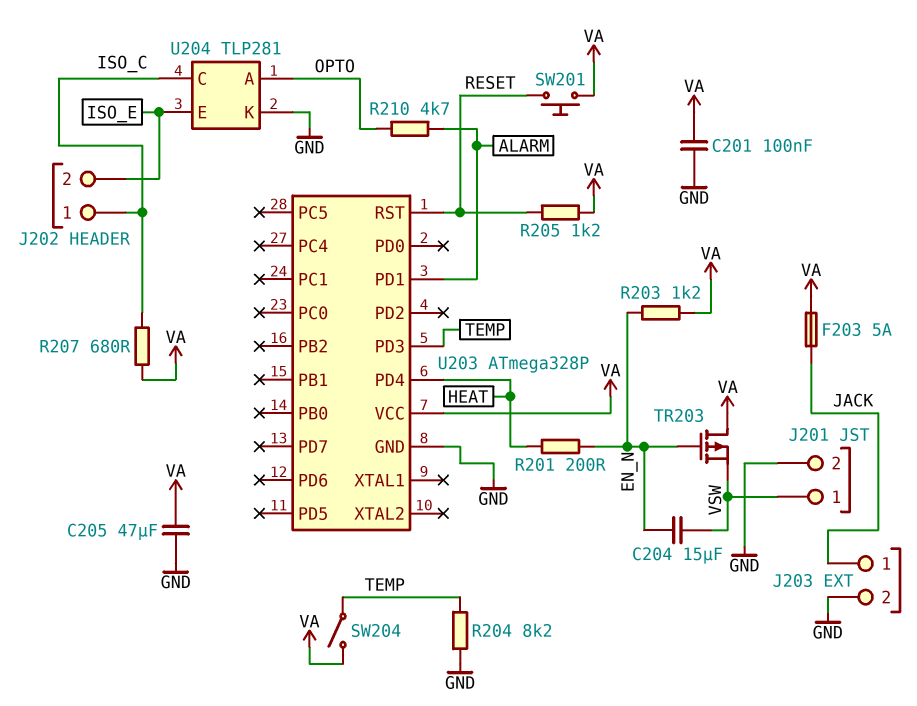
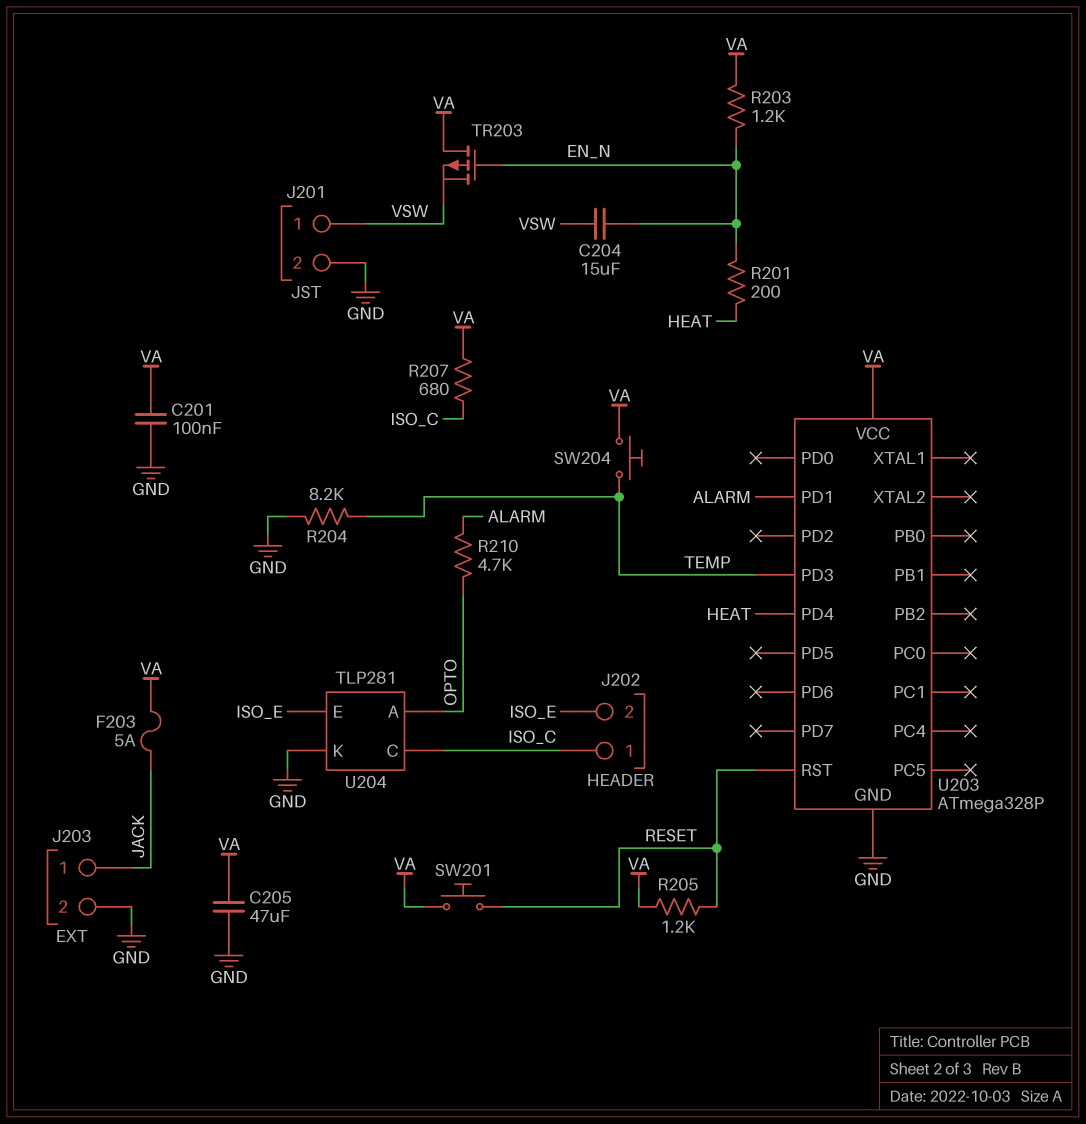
SW204: switch (TEMP, VA) -> button (TEMP, VA)

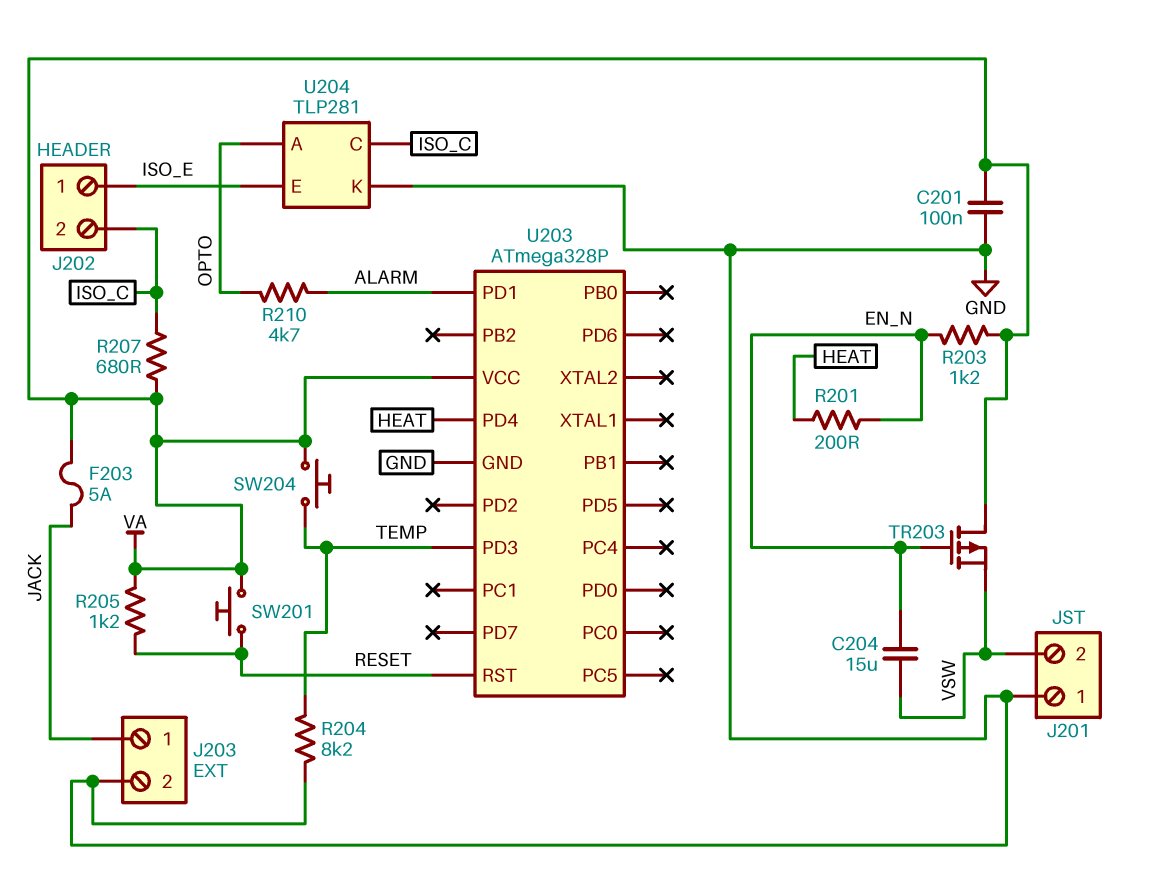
C205: 47uF (GND, VA) -> none
J201 pin 1: VSW -> GND
J201 pin 2: GND -> VSW
J202 pin 1: ISO_C -> ISO_E
J202 pin 2: ISO_E -> ISO_C

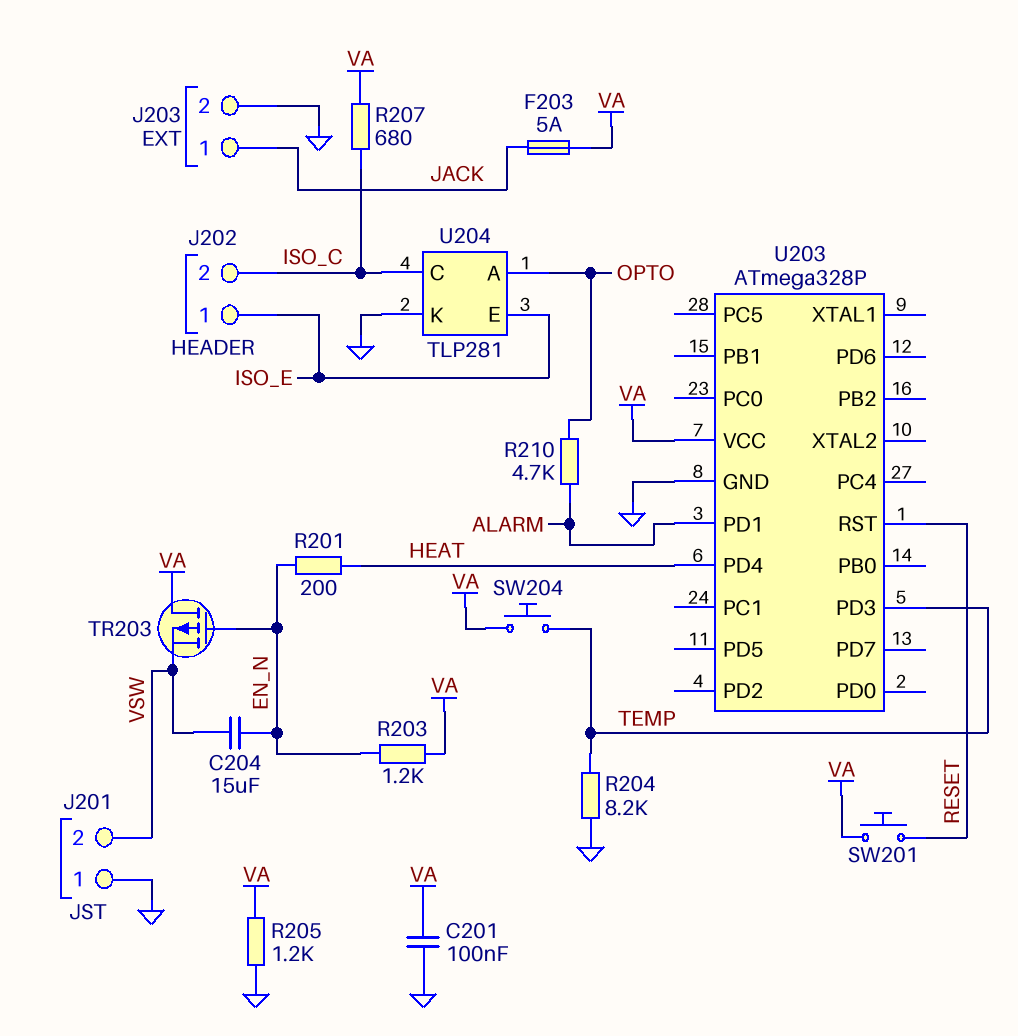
R205: 1.2k (RESET, VA) -> 1.2k (GND, VA)

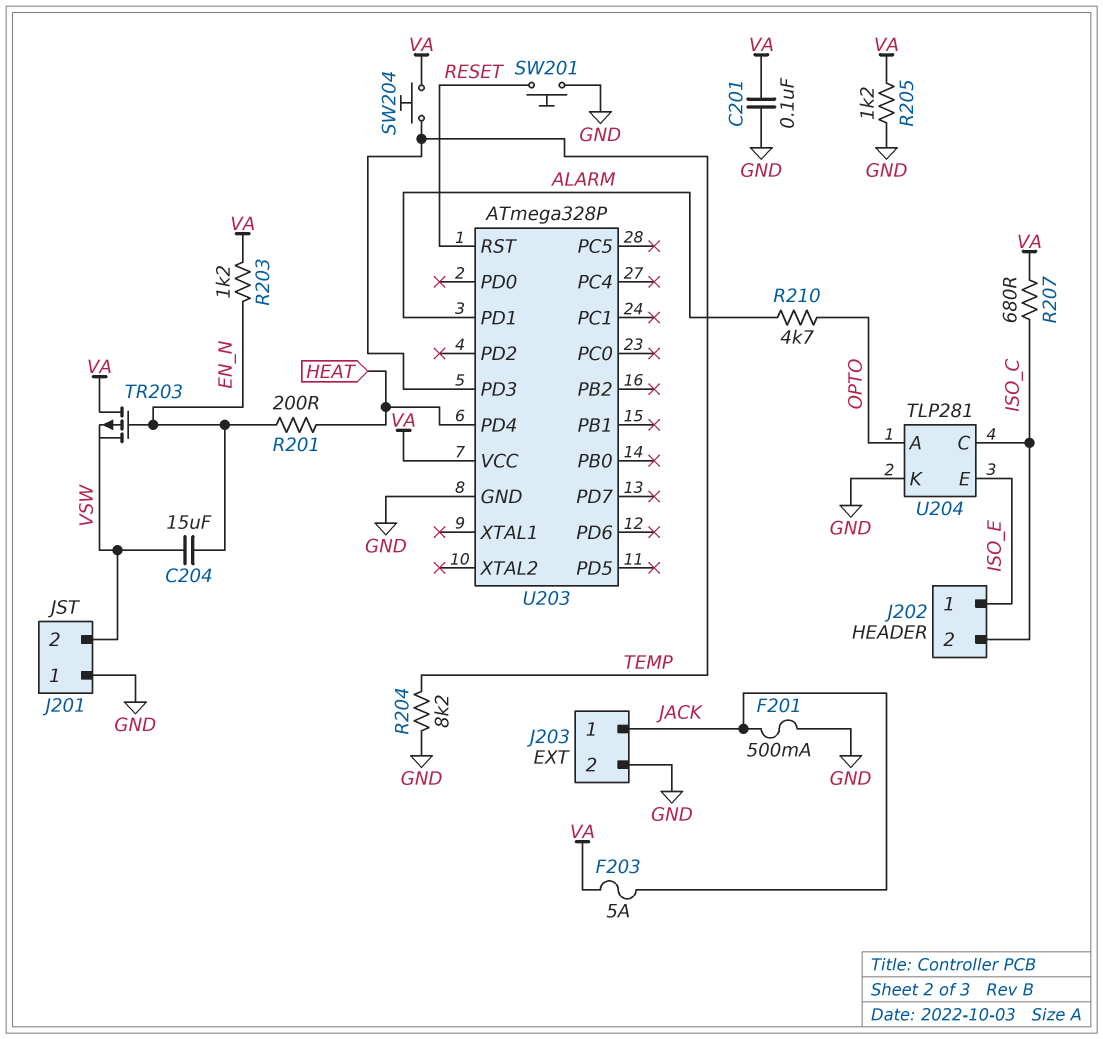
F201: none -> 500mA (GND, JACK)
SW201: button (RESET, VA) -> button (GND, RESET)

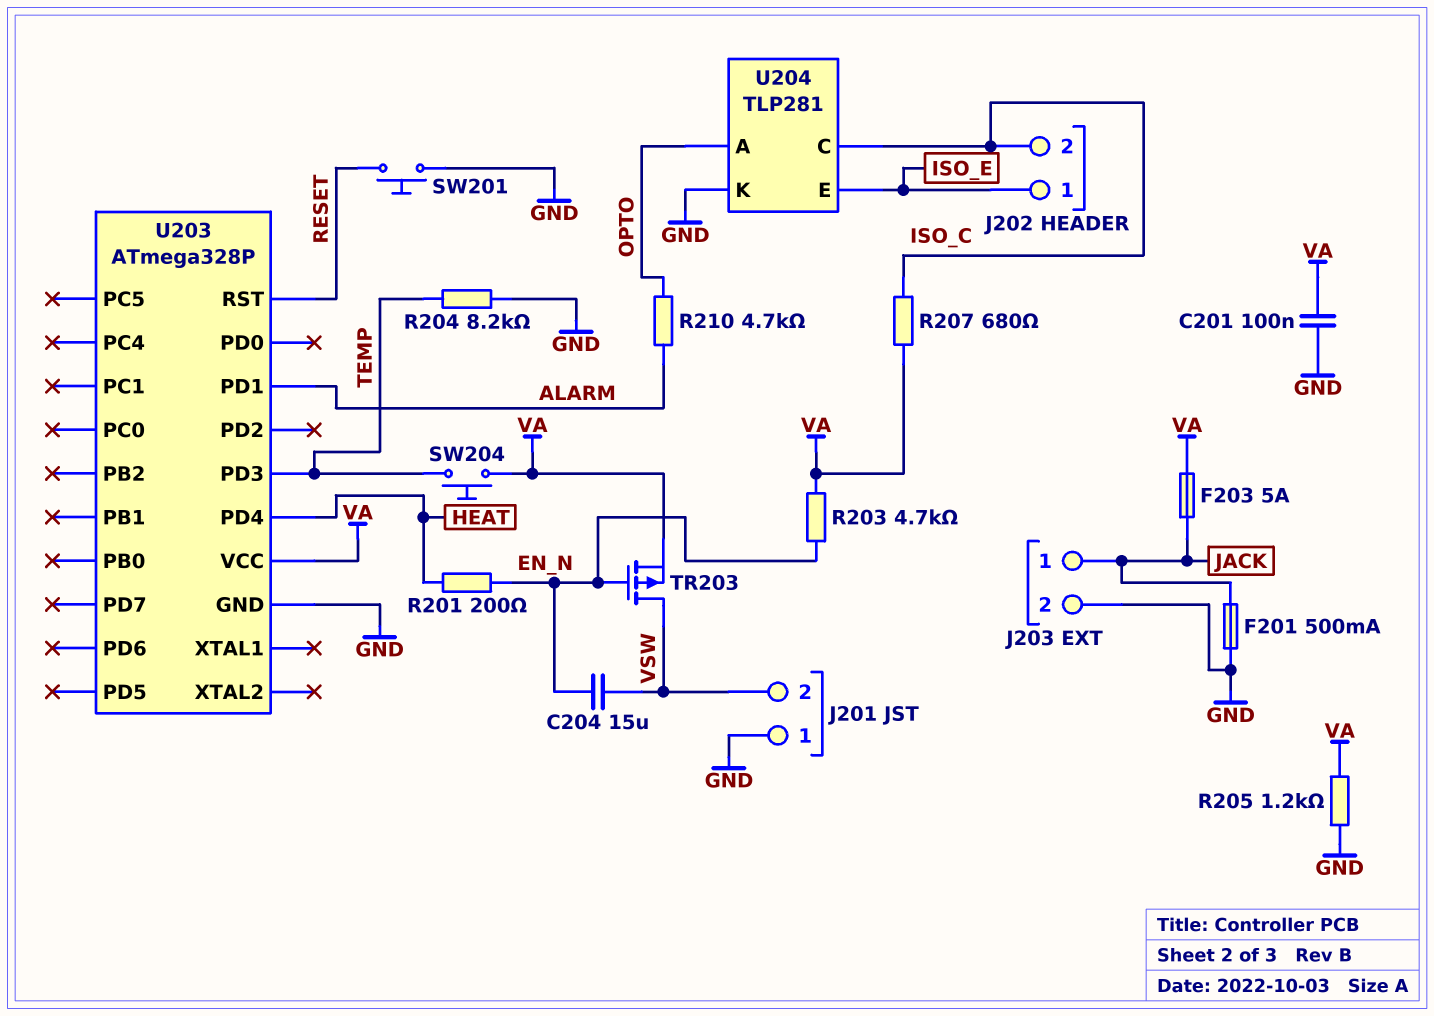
R203: 1.2k (EN_N, VA) -> 4.7k (EN_N, VA)
TR203: PMOS (G EN_N, D VA, S VSW) -> PMOS (G EN_N, D VSW, S VA)

